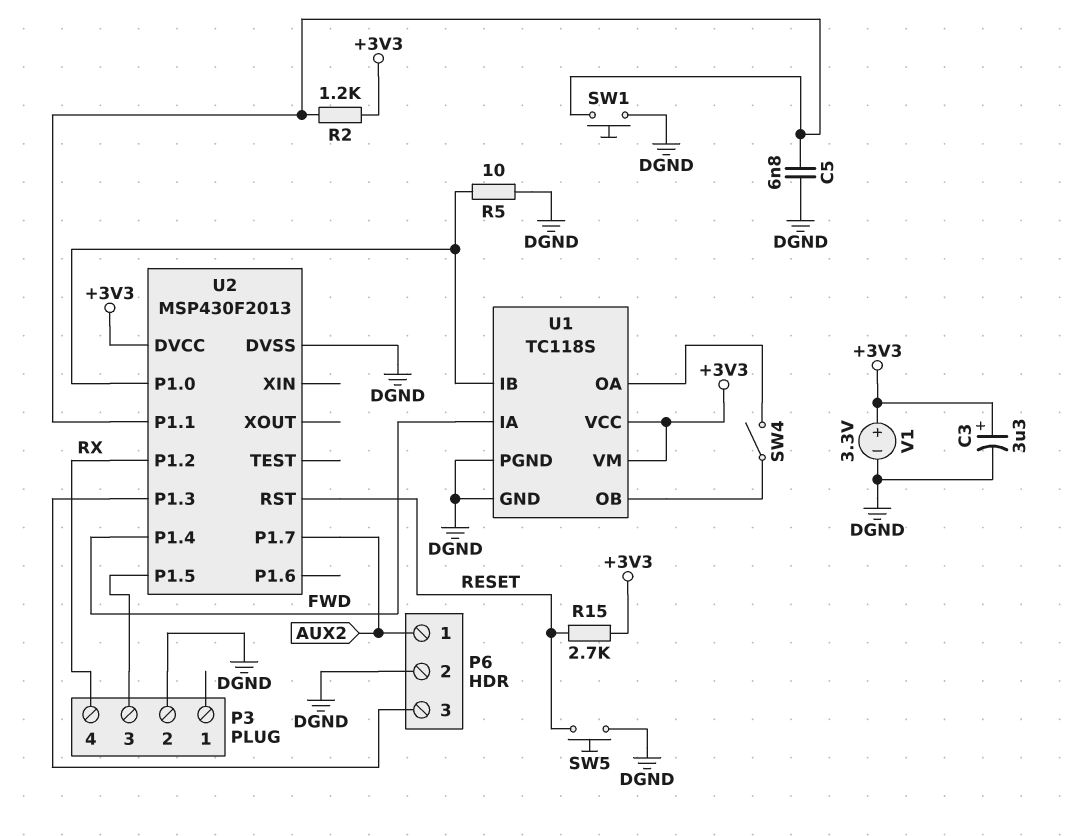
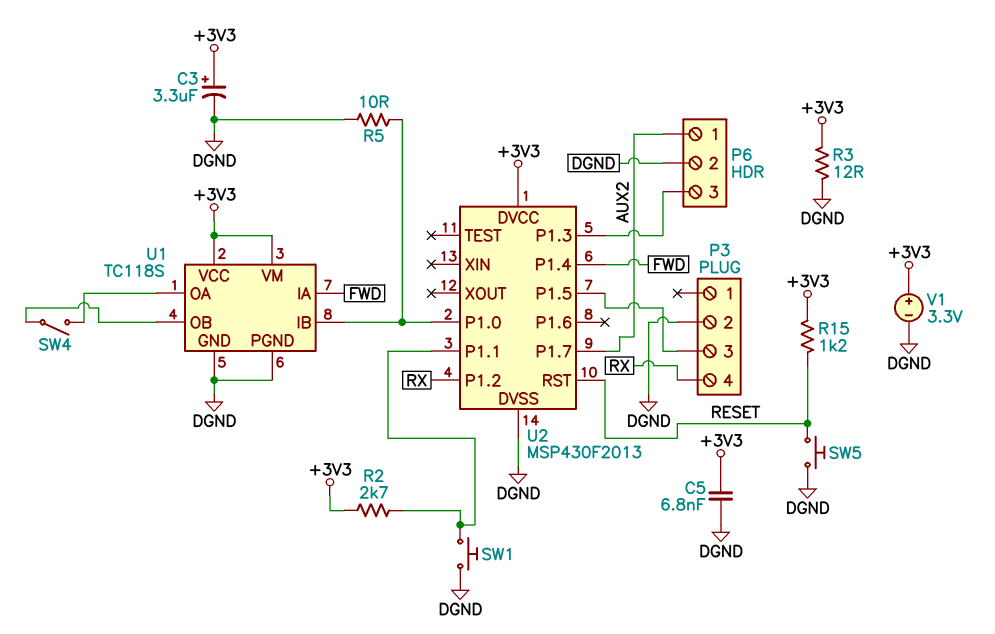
C5: 6.8nF (DGND, U2/P1.1) -> 6.8nF (+3V3, DGND)
R2: 1.2k (+3V3, U2/P1.1) -> 2.7k (+3V3, U2/P1.1)
R3: none -> 12 (+3V3, DGND)
R15: 2.7k (+3V3, RESET) -> 1.2k (+3V3, RESET)

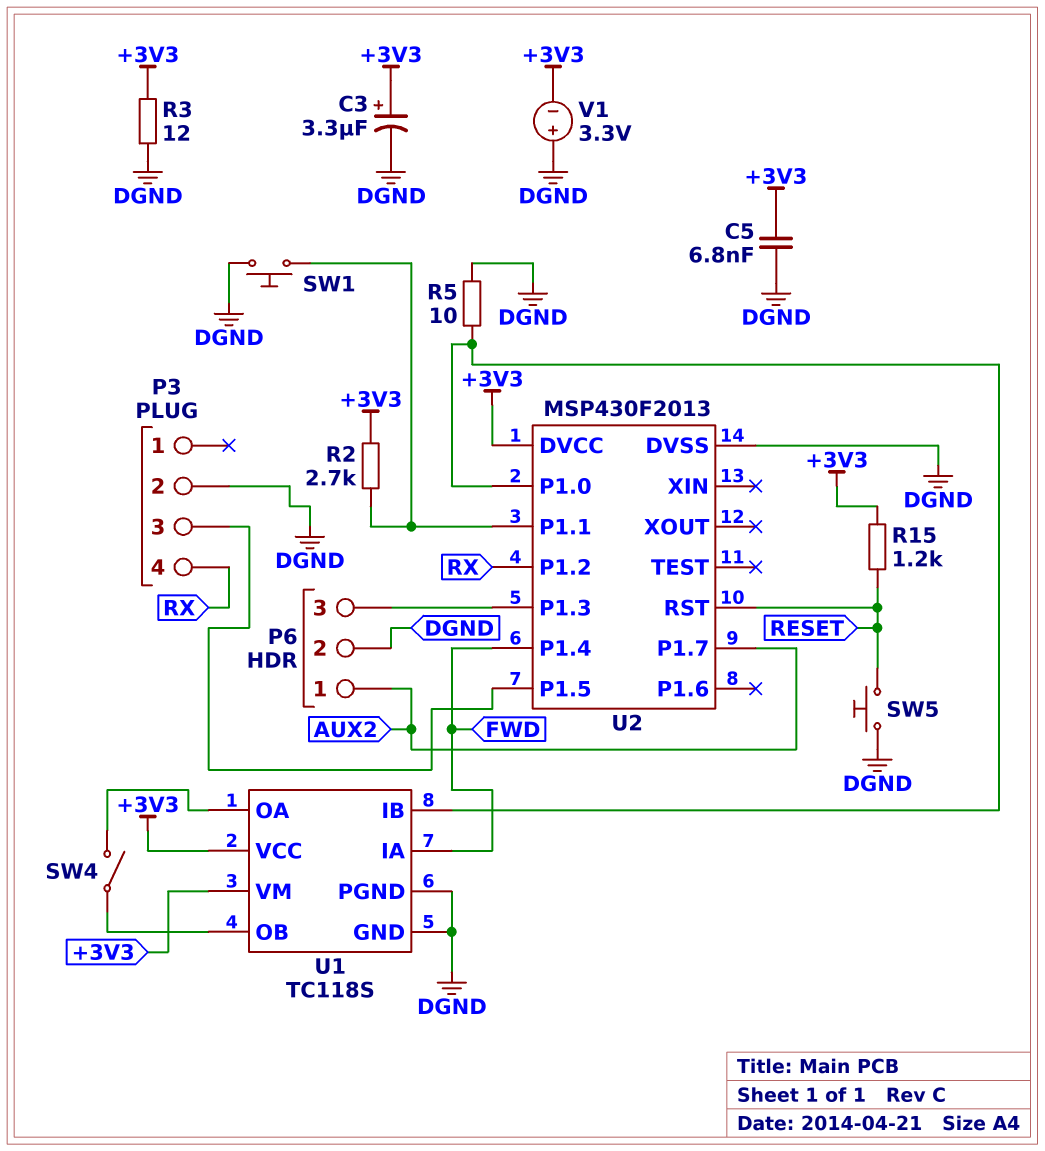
V1: 3.3V (plus +3V3, minus DGND) -> 3.3V (plus DGND, minus +3V3)

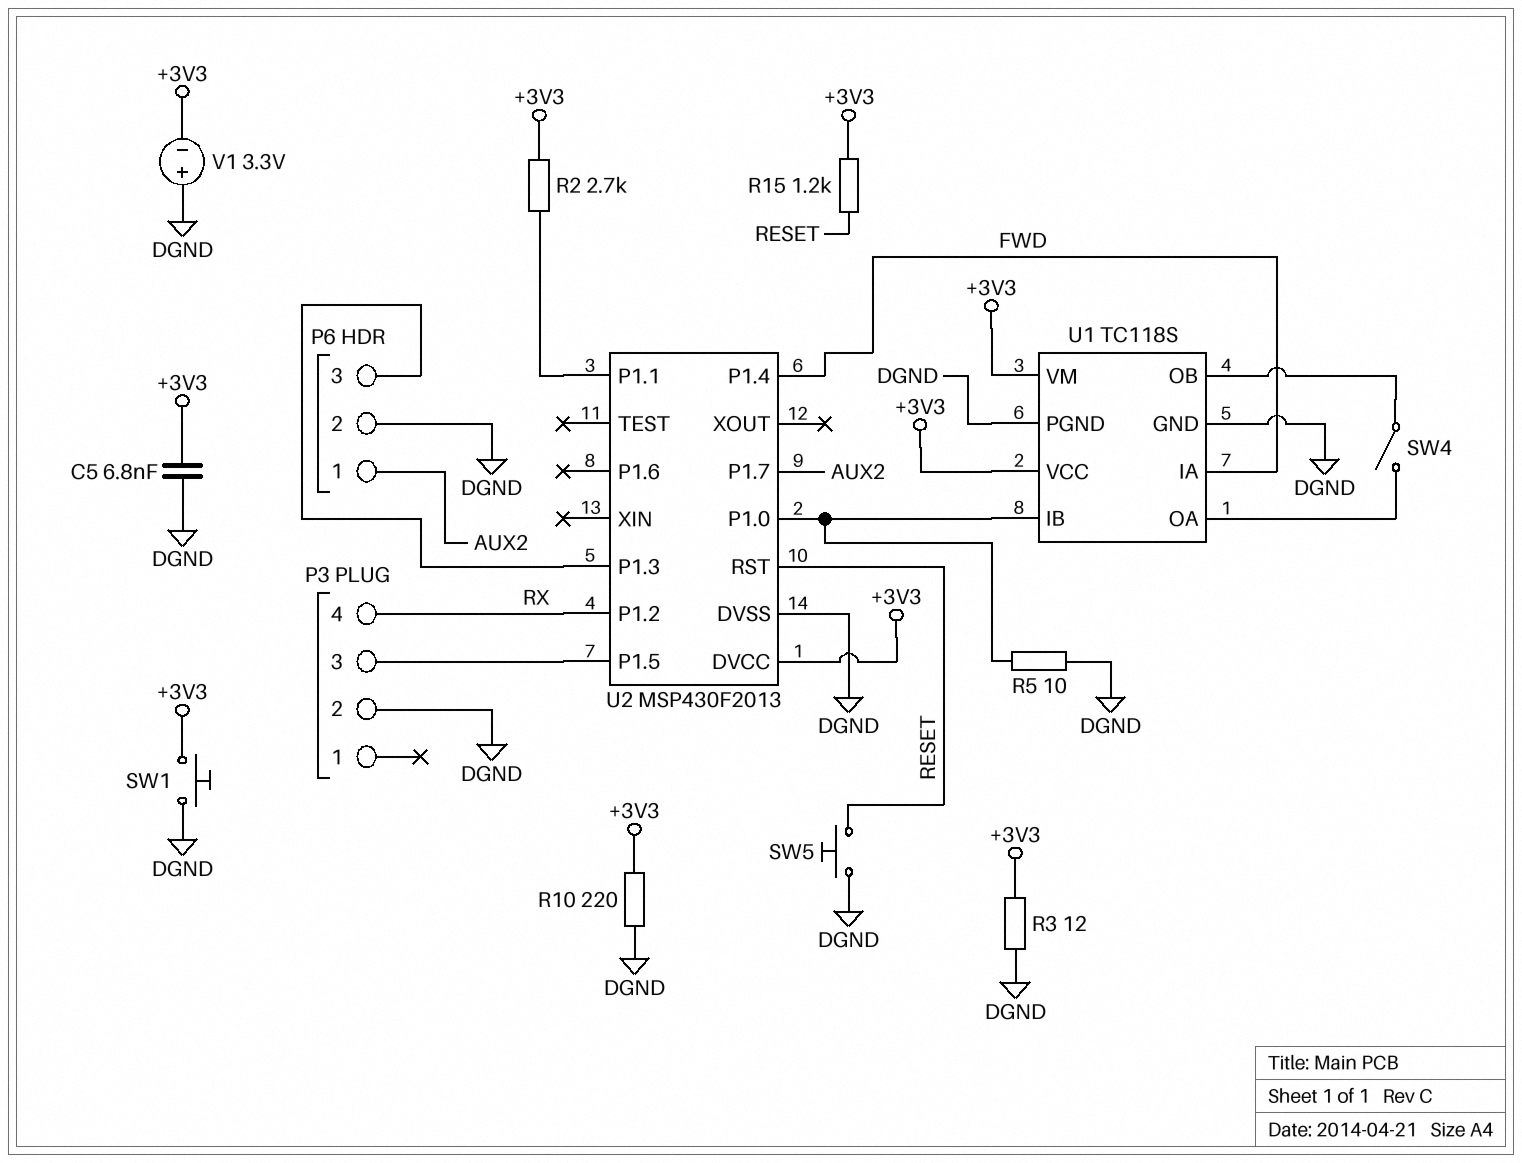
C3: 3.3uF (plus +3V3, minus DGND) -> none
R10: none -> 220 (+3V3, DGND)
SW1: button (DGND, U2/P1.1) -> button (+3V3, DGND)

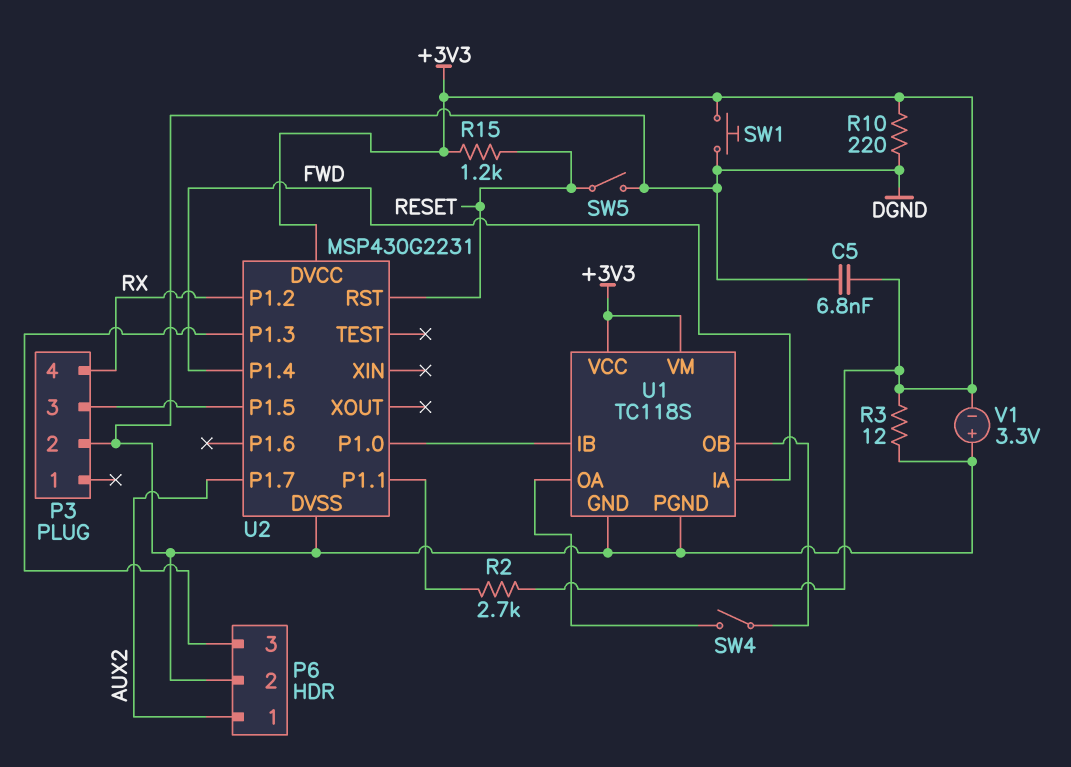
R5: 10 (DGND, U1/IB) -> none
SW5: button (DGND, RESET) -> switch (DGND, RESET)
U2: MSP430F2013 -> MSP430G2231

